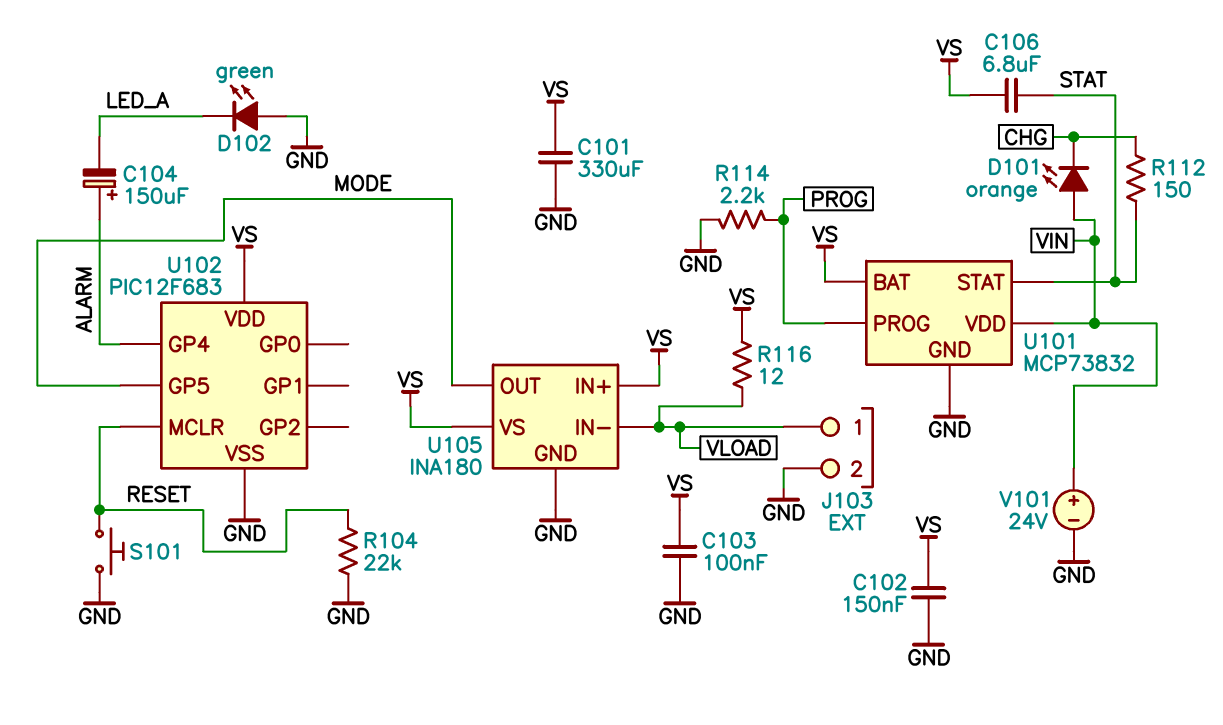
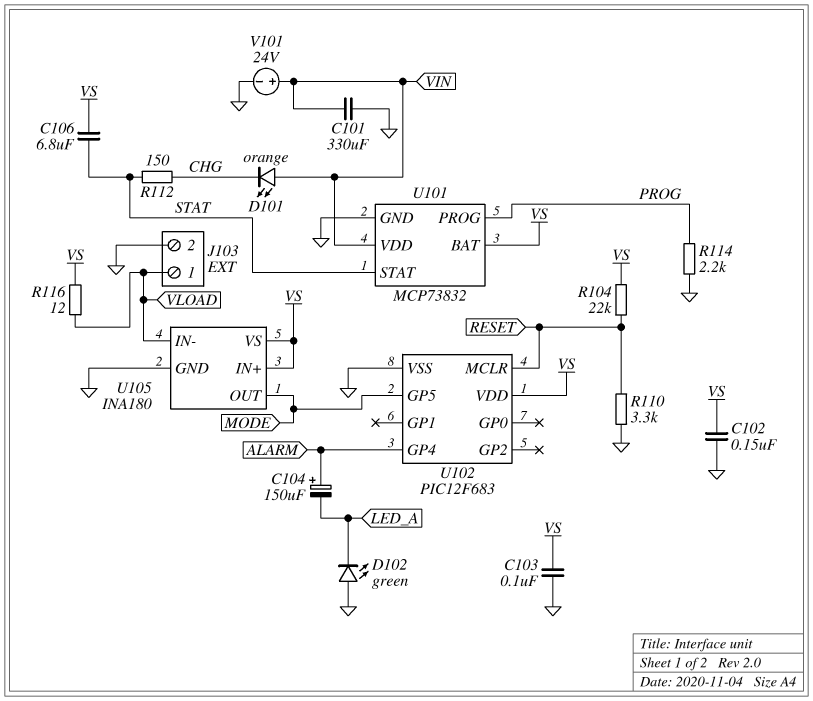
C101: 330uF (GND, VS) -> 330uF (GND, VIN)
R104: 22k (GND, RESET) -> 22k (RESET, VS)
R110: none -> 3.3k (GND, RESET)
S101: button (GND, RESET) -> none

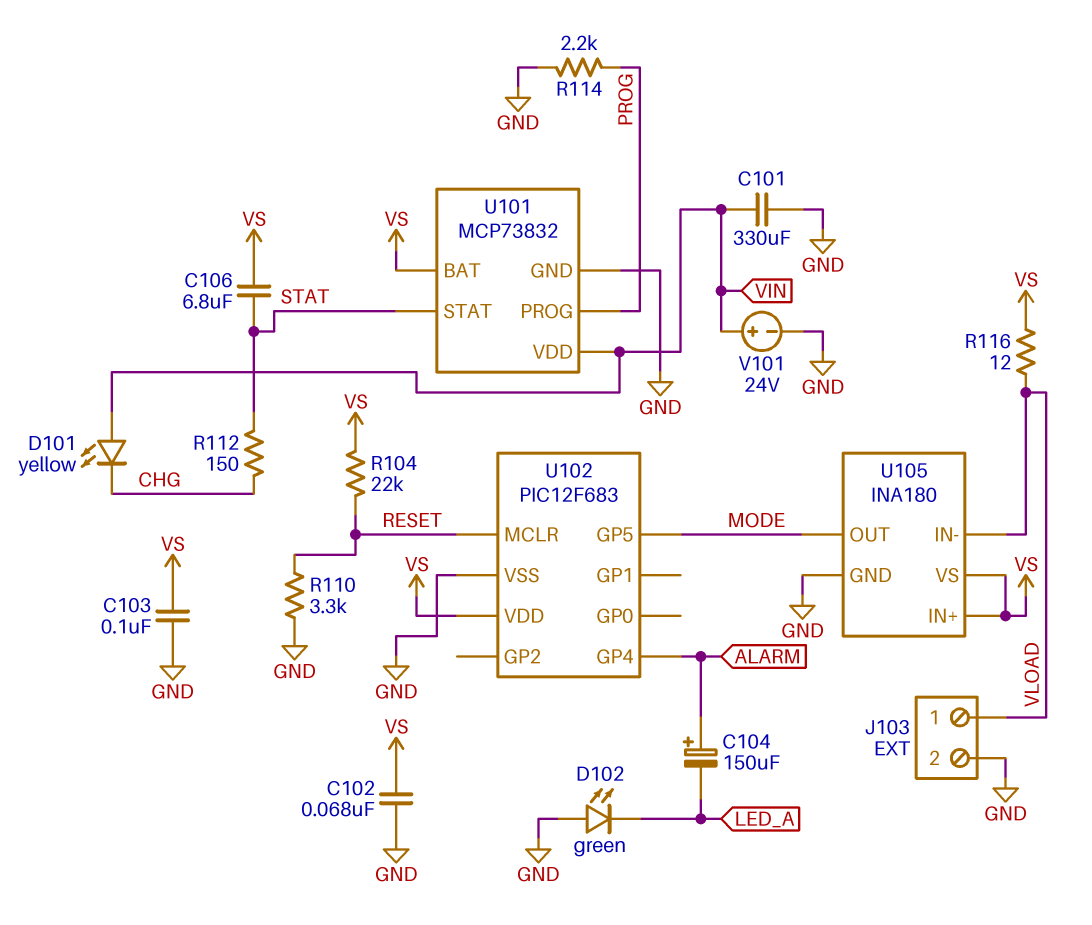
C102: 150nF (GND, VS) -> 68nF (GND, VS)
D101: LED orange (A VIN, K CHG) -> LED yellow (A VIN, K CHG)

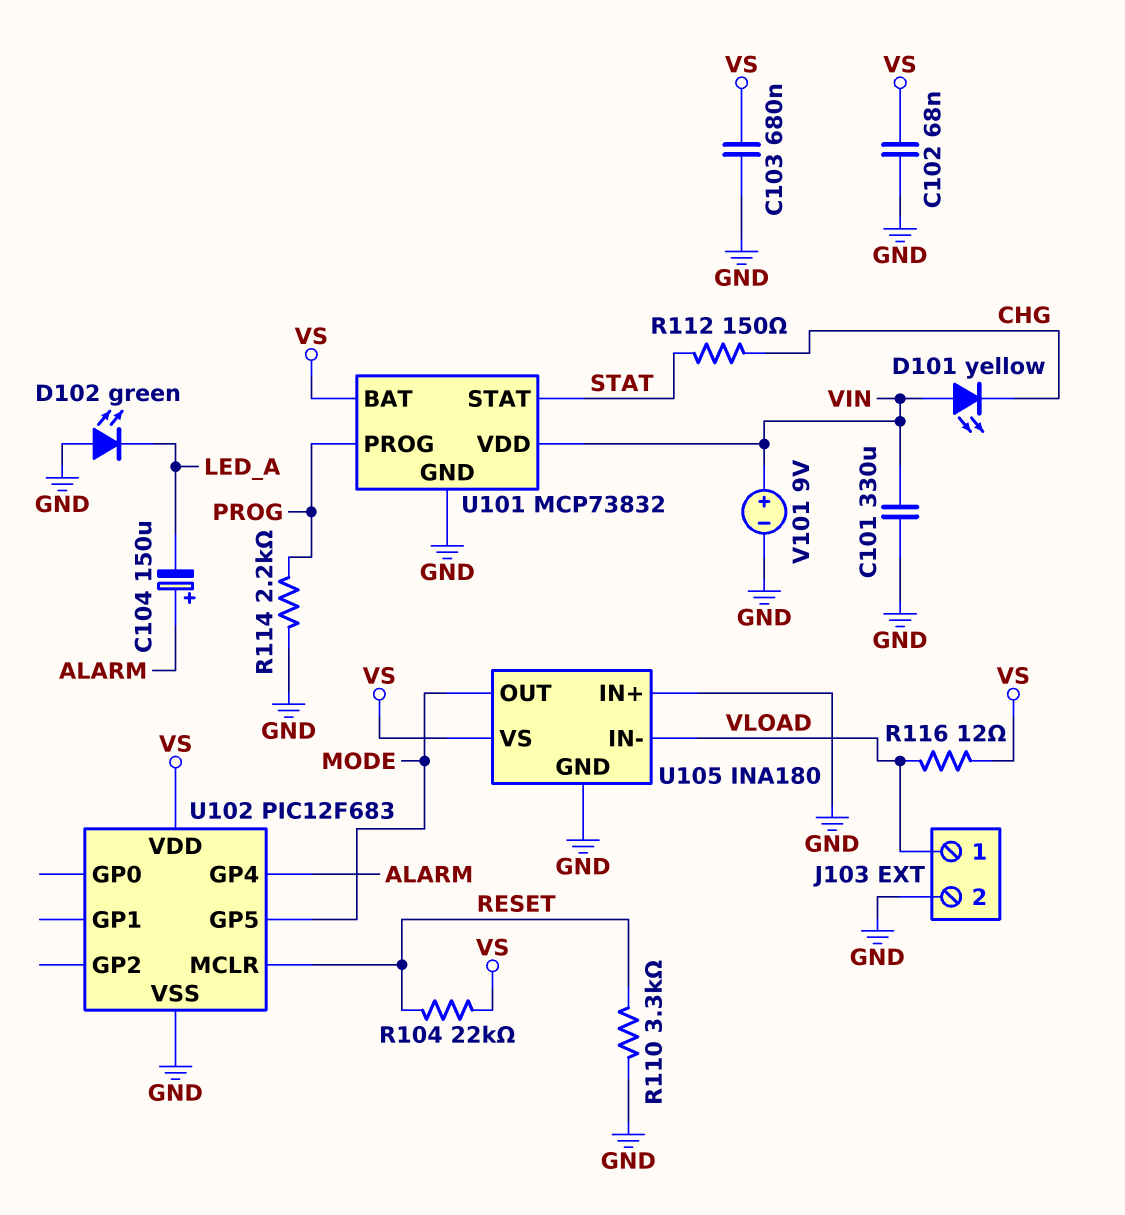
C103: 100nF (GND, VS) -> 680nF (GND, VS)
C106: 6.8uF (STAT, VS) -> none
U105 pin IN+: VS -> GND
V101: 24V (plus VIN, minus GND) -> 9V (plus VIN, minus GND)

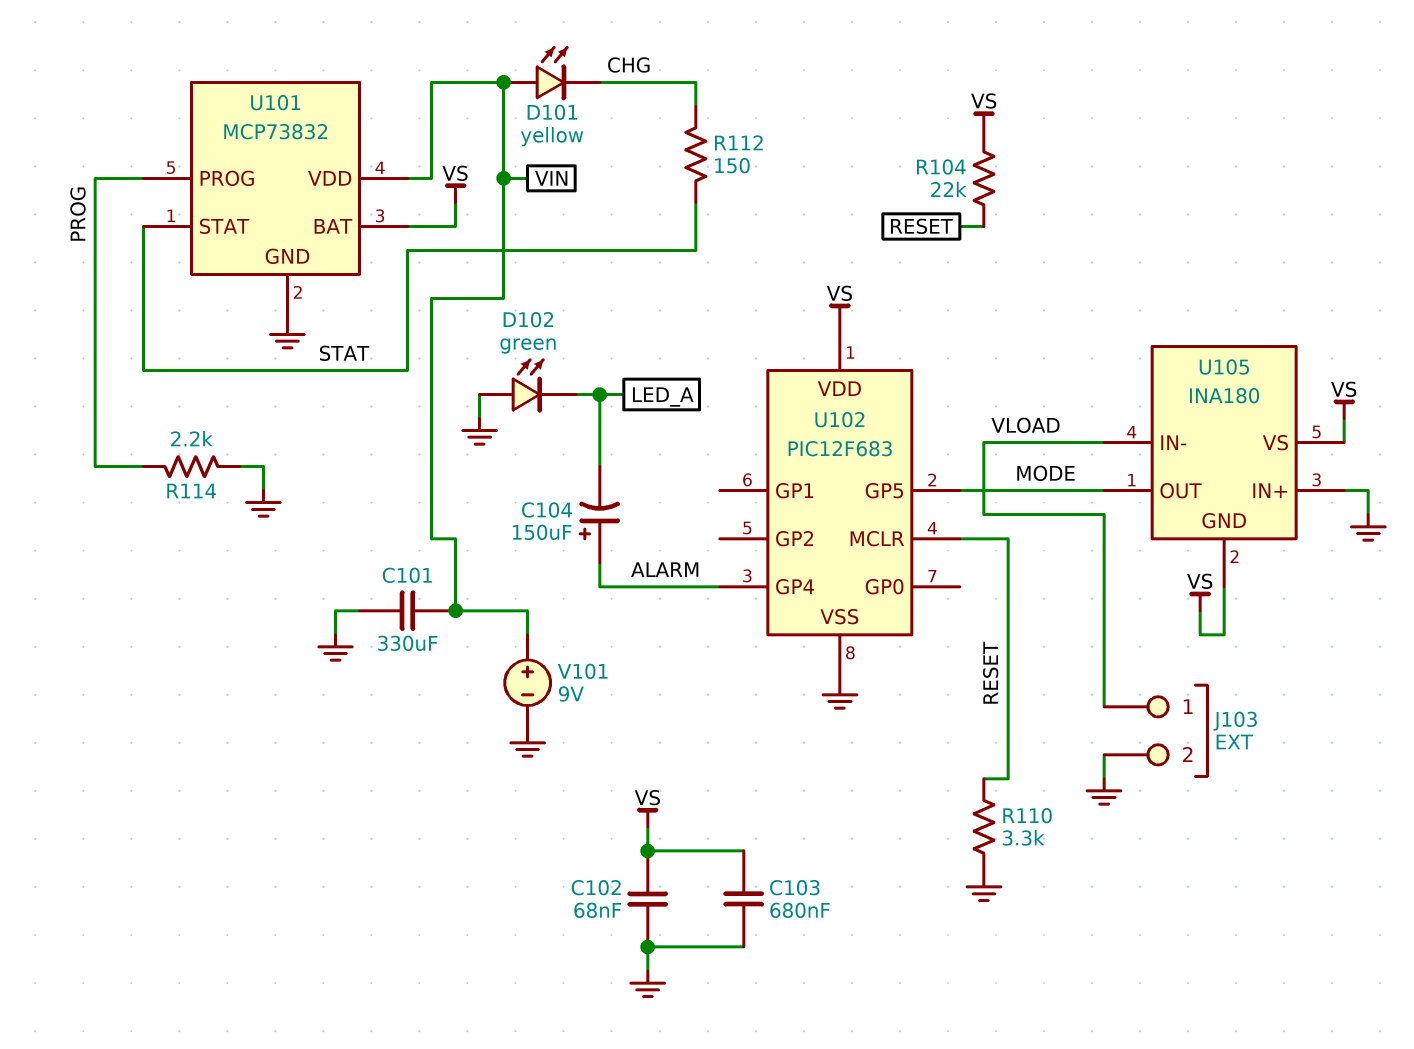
R116: 12 (VLOAD, VS) -> none
U105 pin GND: GND -> VS

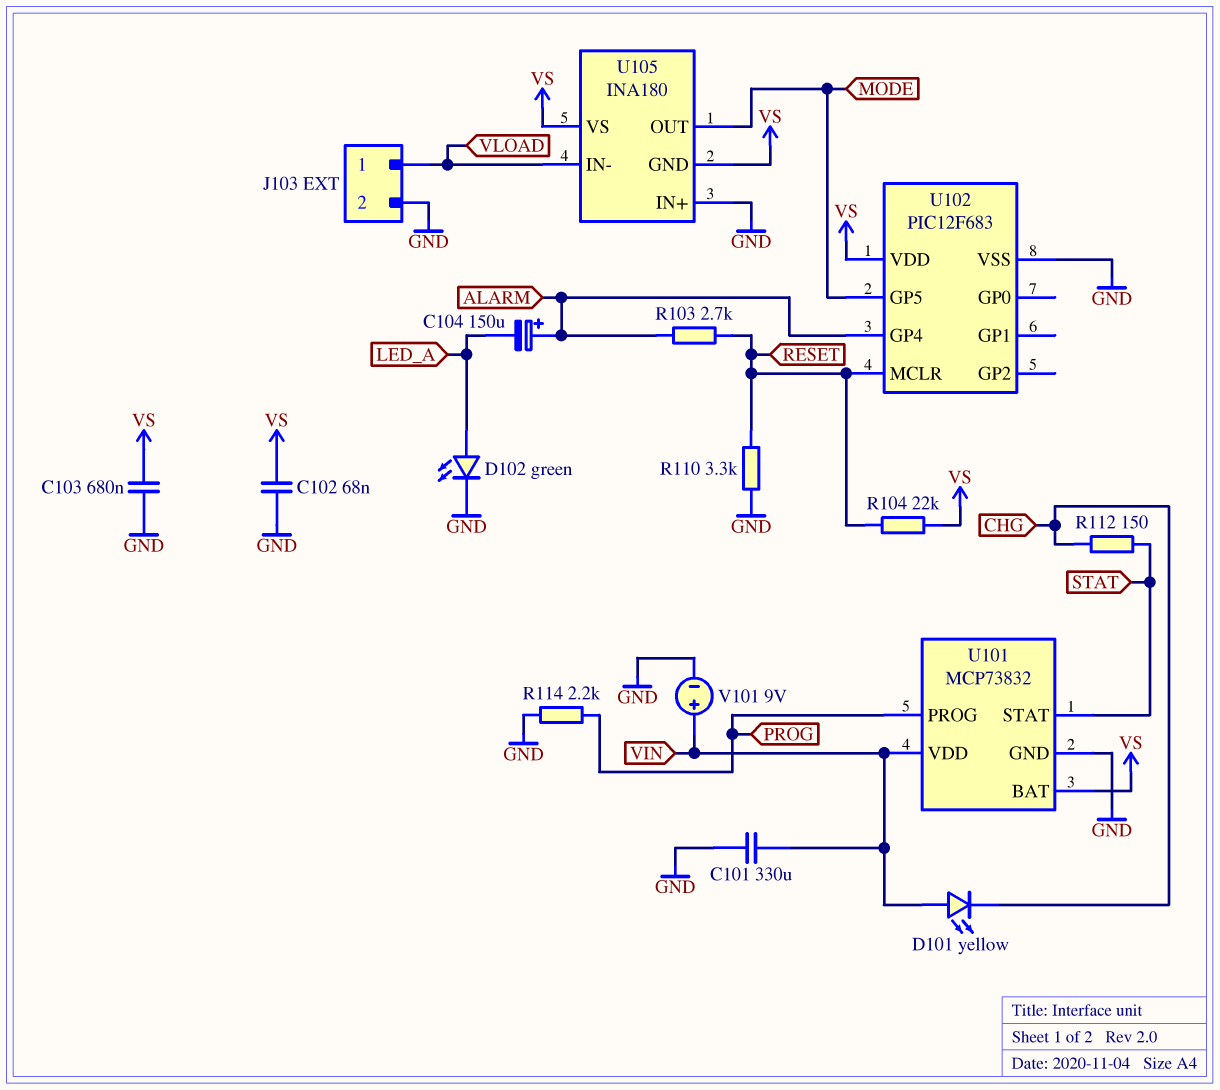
D102: LED green (A GND, K LED_A) -> LED green (A LED_A, K GND)
R103: none -> 2.7k (ALARM, RESET)

